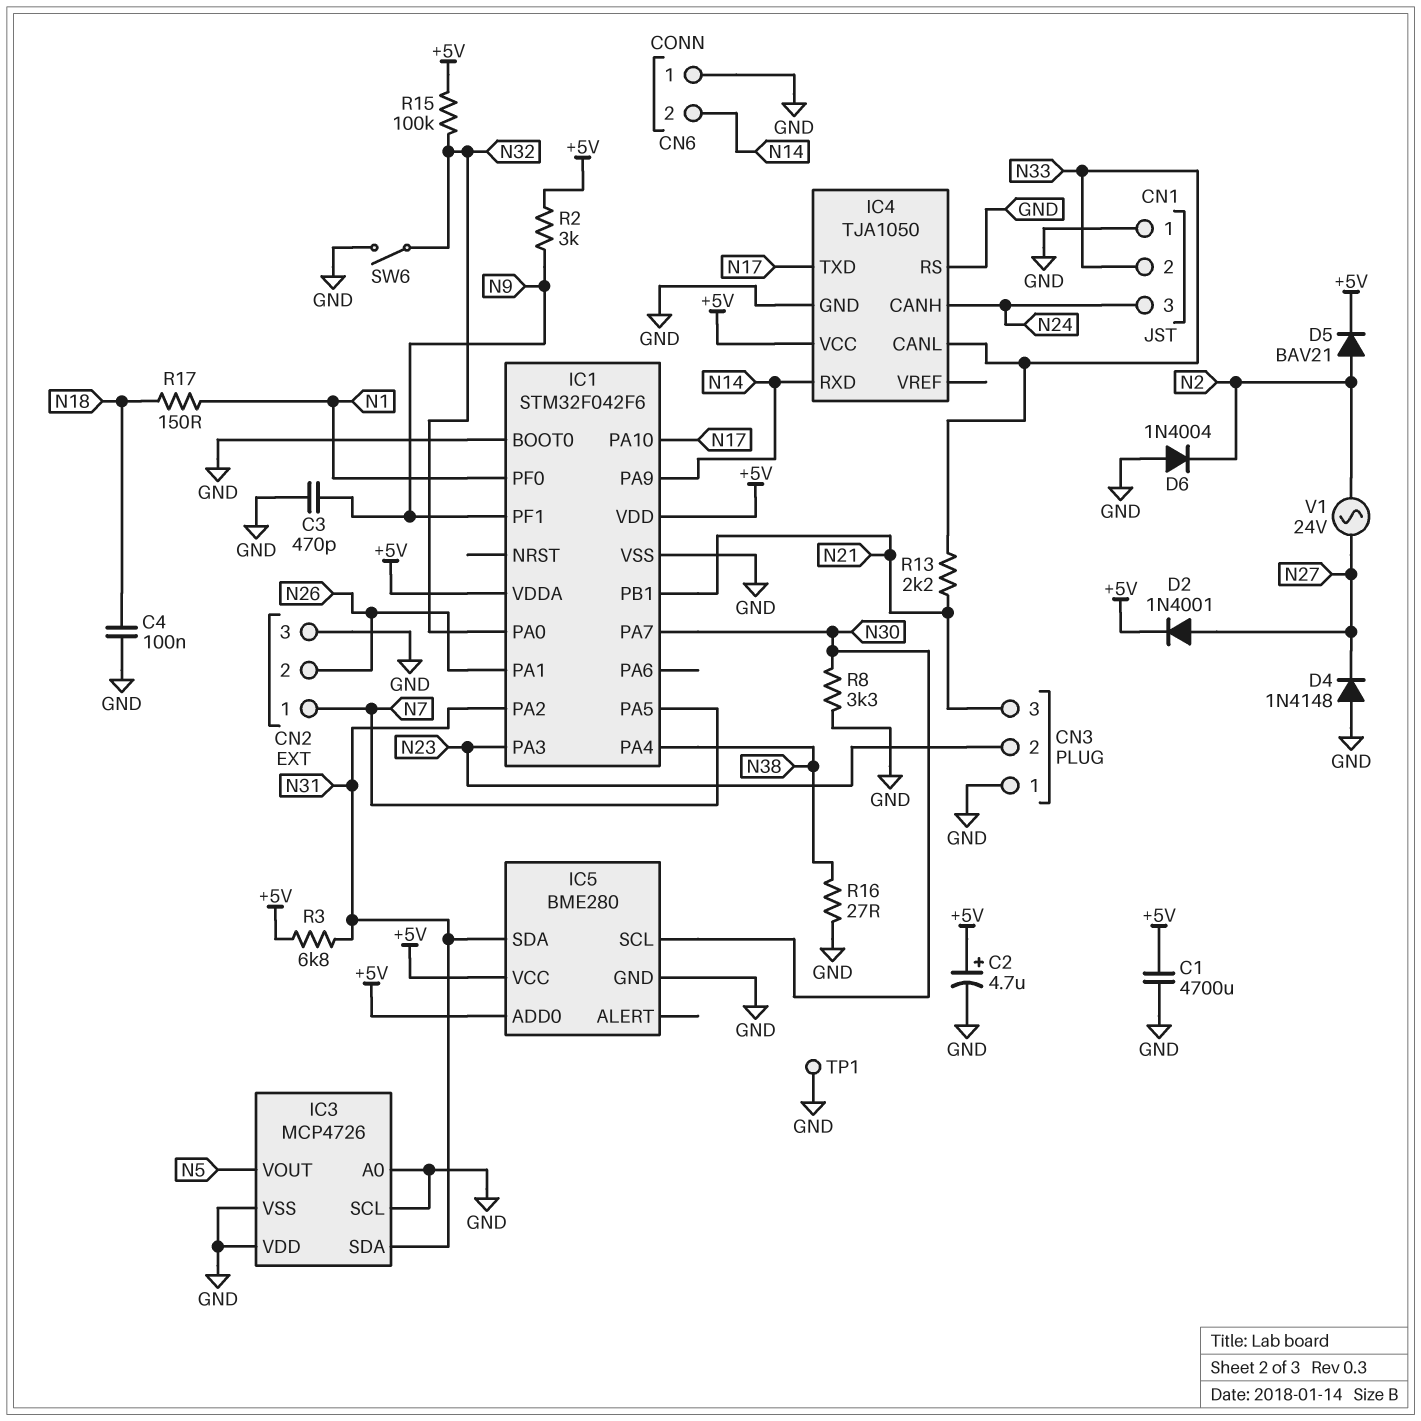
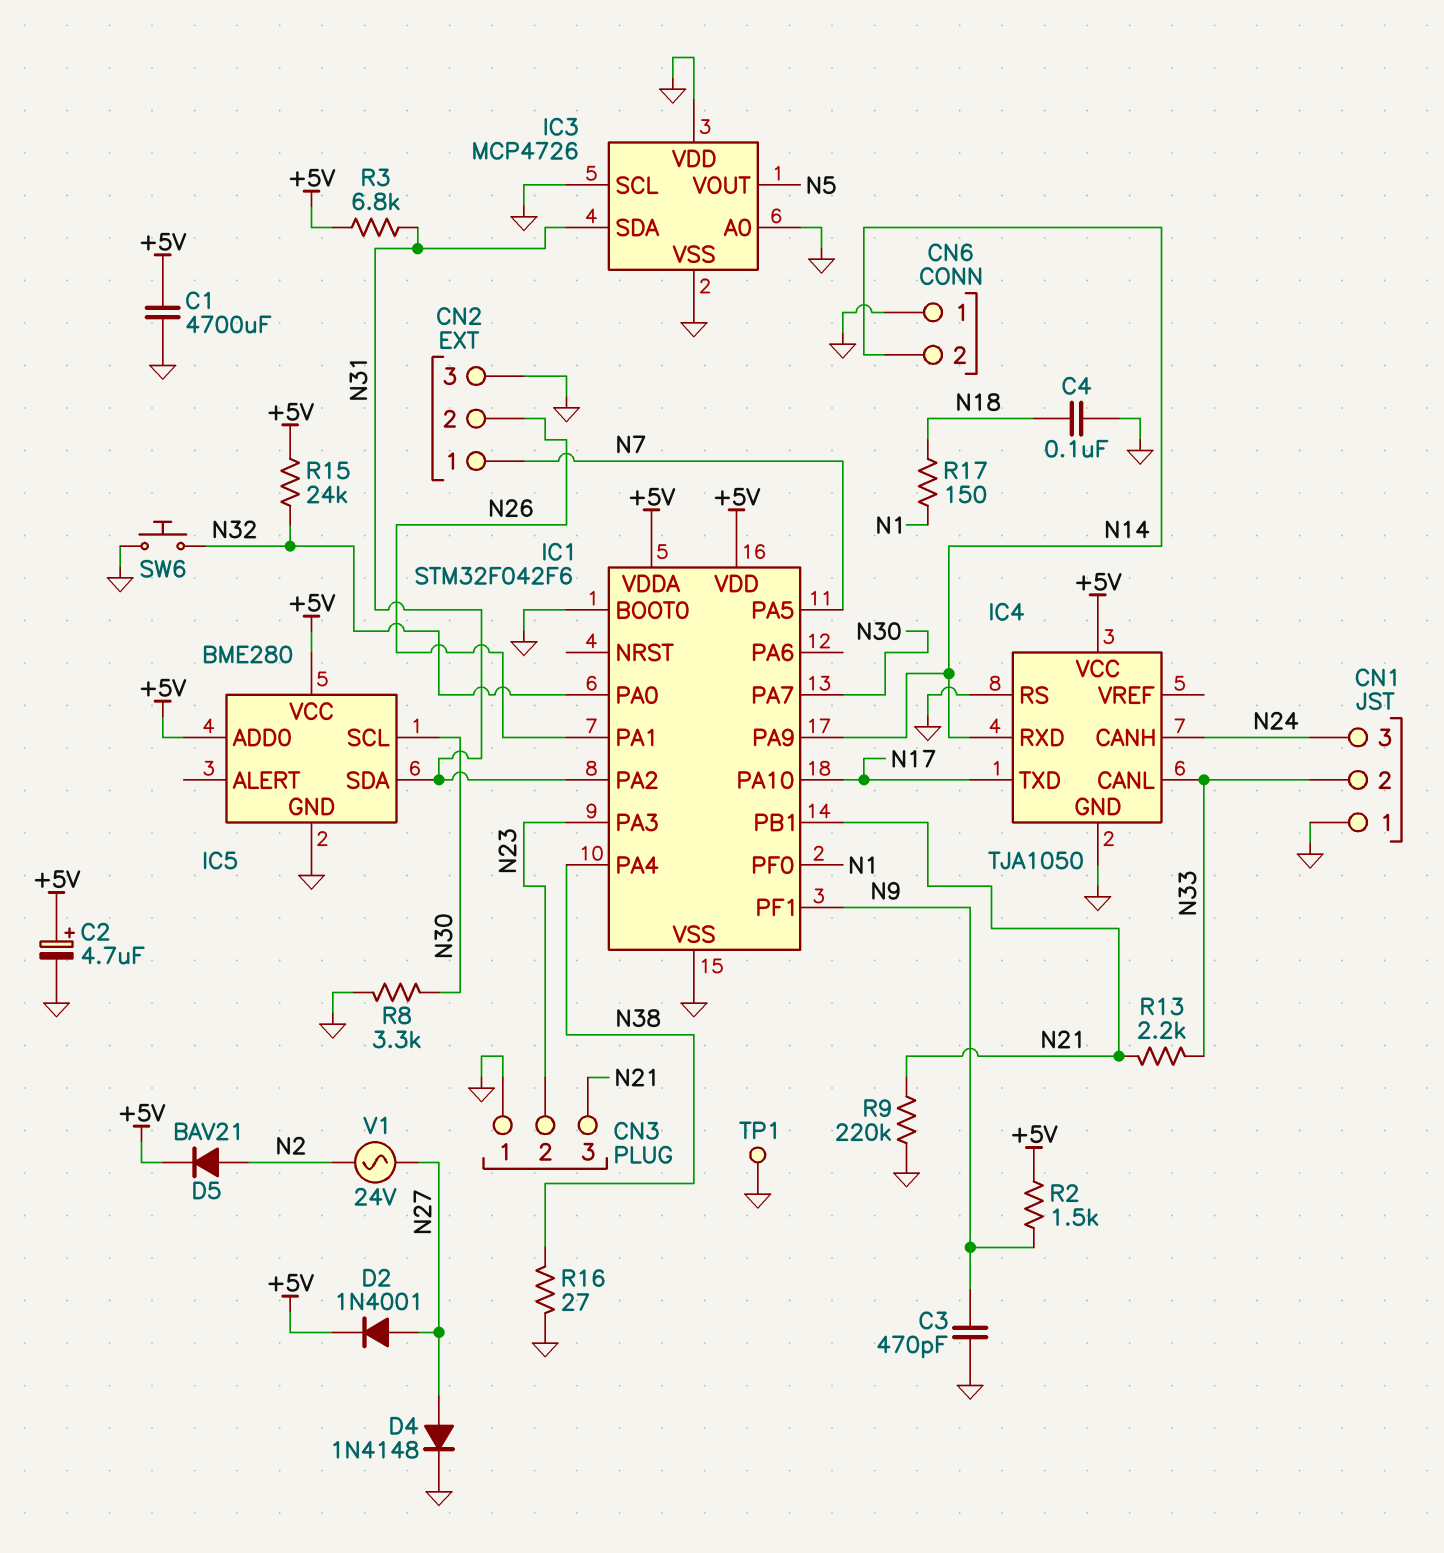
D4: diode 1N4148 (A GND, K N27) -> diode 1N4148 (A N27, K GND)
D6: diode 1N4004 (A GND, K N2) -> none
R2: 3k (+5V, N9) -> 1.5k (+5V, N9)
R9: none -> 220k (GND, N21)
R15: 100k (+5V, N32) -> 24k (+5V, N32)
SW6: switch (GND, N32) -> button (GND, N32)

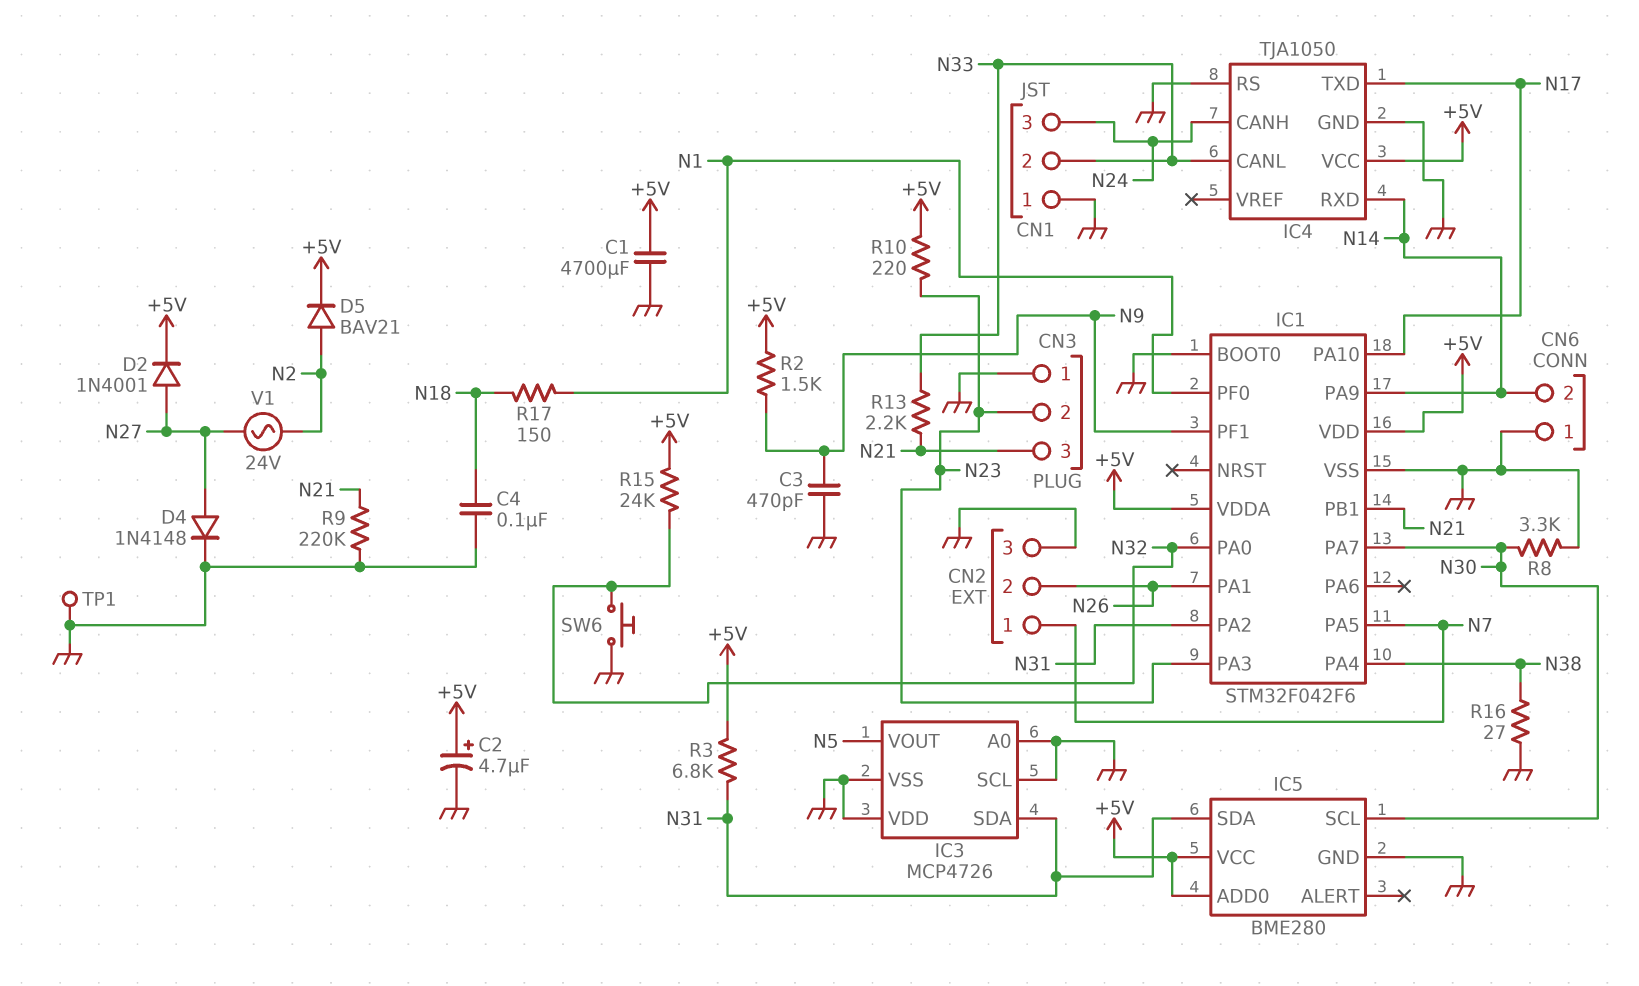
R10: none -> 220 (+5V, N23)

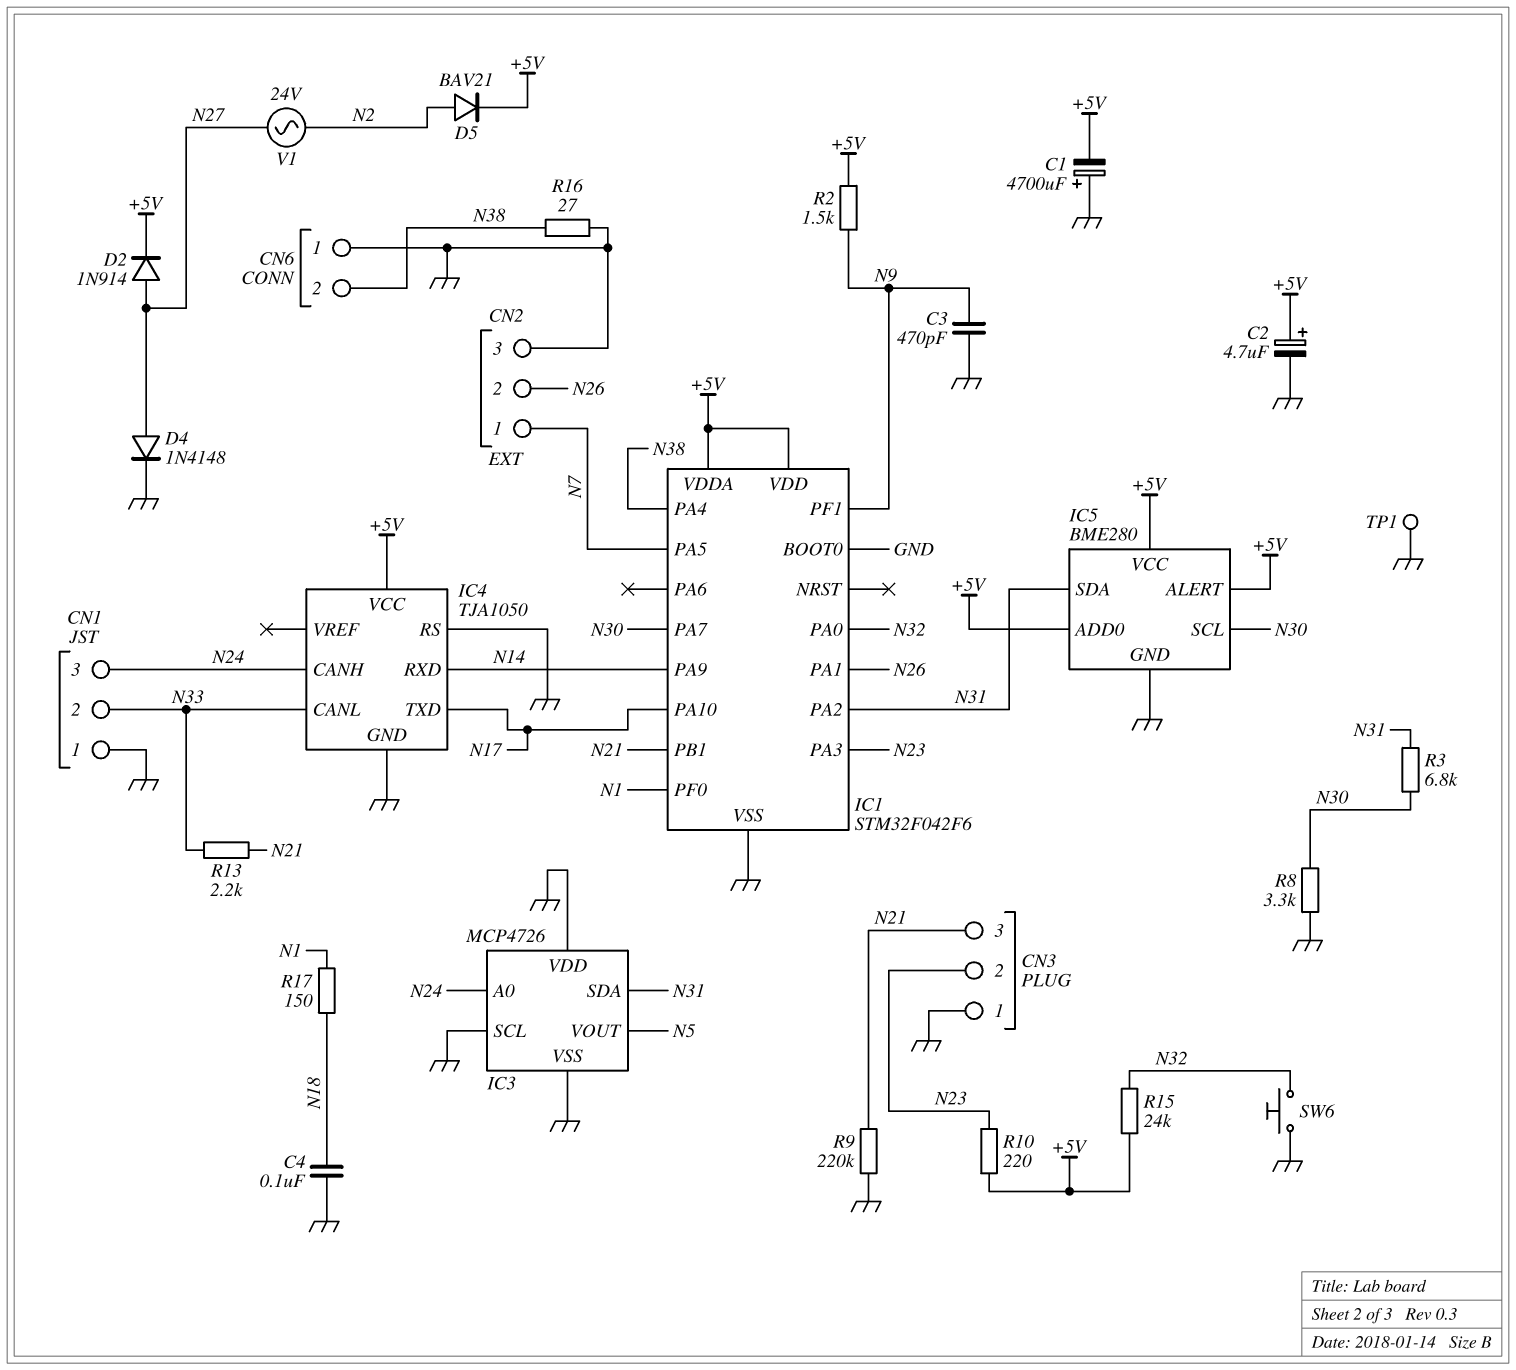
C1: 4700uF (+5V, GND) -> 4700uF (plus GND, minus +5V)
CN6 pin 2: N14 -> N38
D2: diode 1N4001 (A N27, K +5V) -> diode 1N914 (A N27, K +5V)
IC3 pin A0: GND -> N24
IC5 pin ALERT: none -> +5V
R3: 6.8k (+5V, N31) -> 6.8k (N30, N31)

